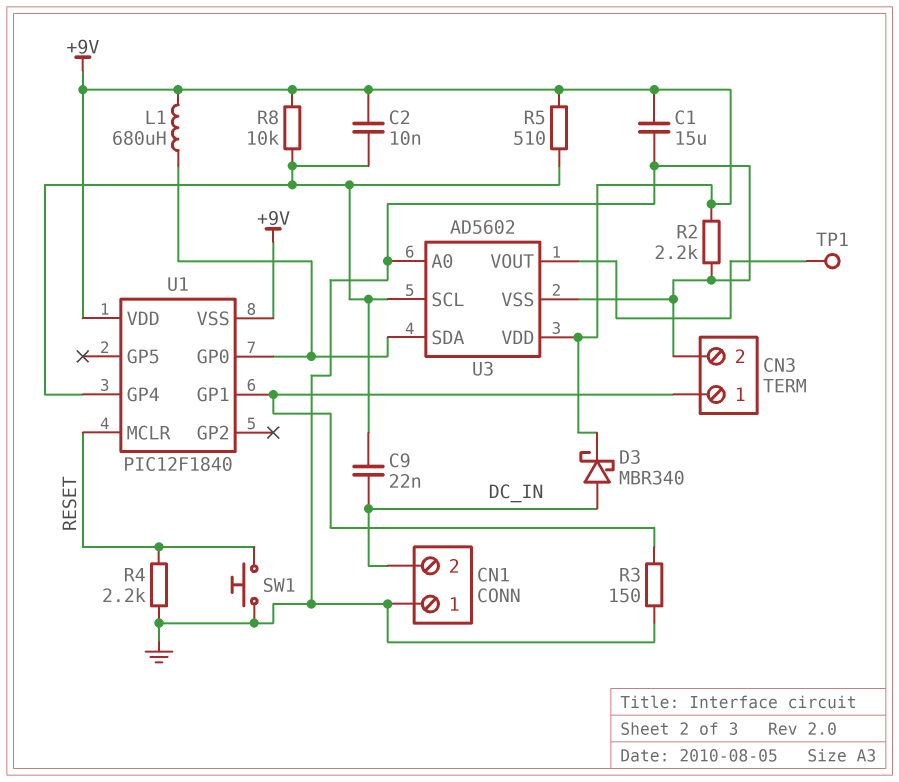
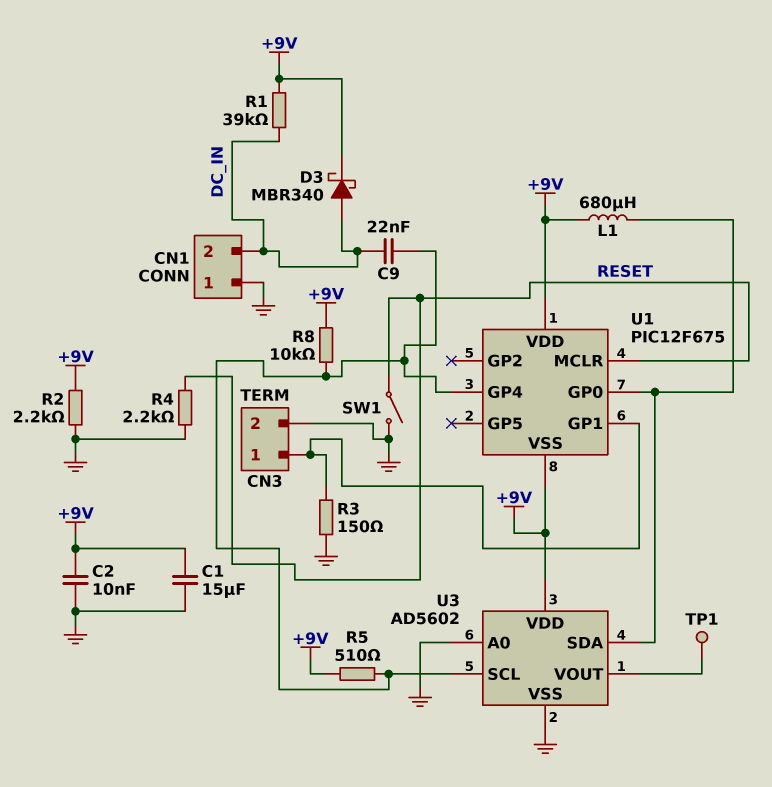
C2: 10nF (+9V, U1/GP4) -> 10nF (+9V, GND)
R1: none -> 39k (+9V, DC_IN)
SW1: button (GND, RESET) -> switch (GND, RESET)
U1: PIC12F1840 -> PIC12F675

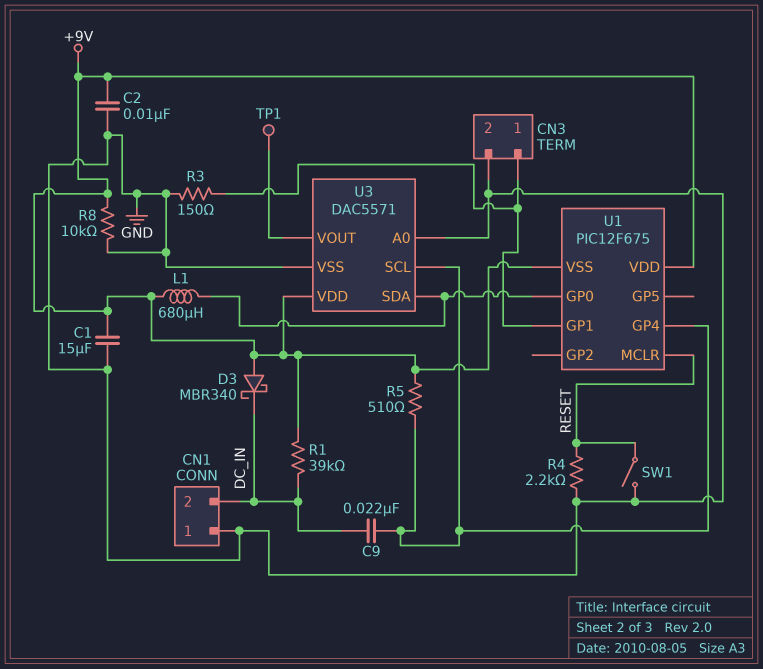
D3: schottky MBR340 (A DC_IN, K +9V) -> schottky MBR340 (A +9V, K DC_IN)
R2: 2.2k (+9V, GND) -> none
R8: 10k (+9V, U1/GP4) -> 10k (+9V, GND)
U3: AD5602 -> DAC5571

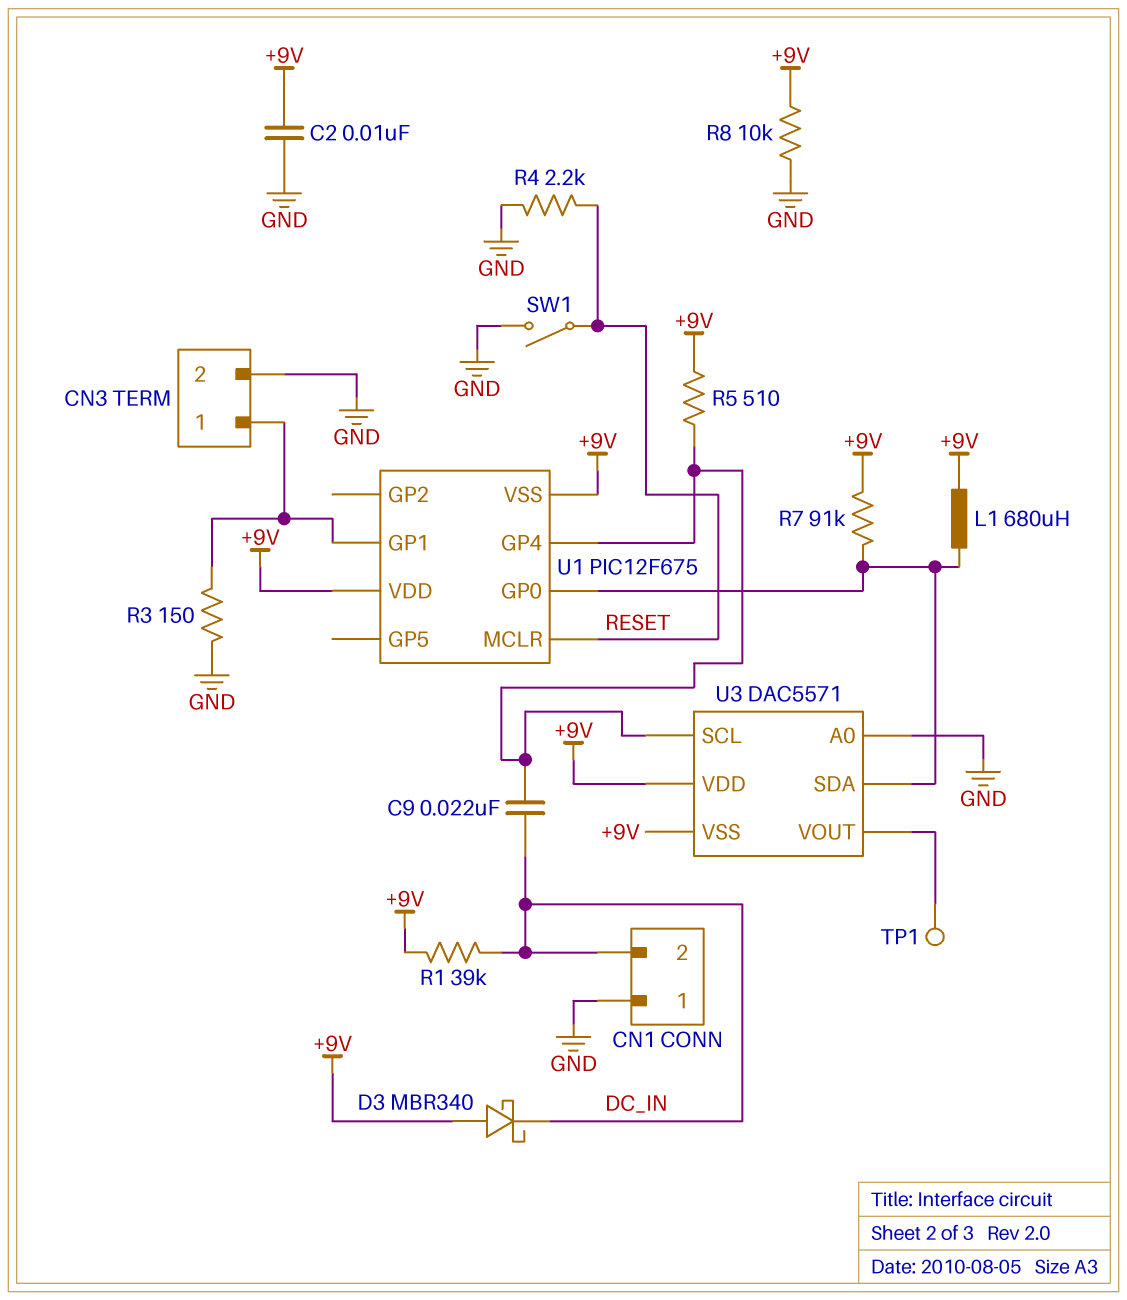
C1: 15uF (+9V, GND) -> none
R7: none -> 91k (+9V, U1/GP0)
U3 pin VSS: GND -> +9V

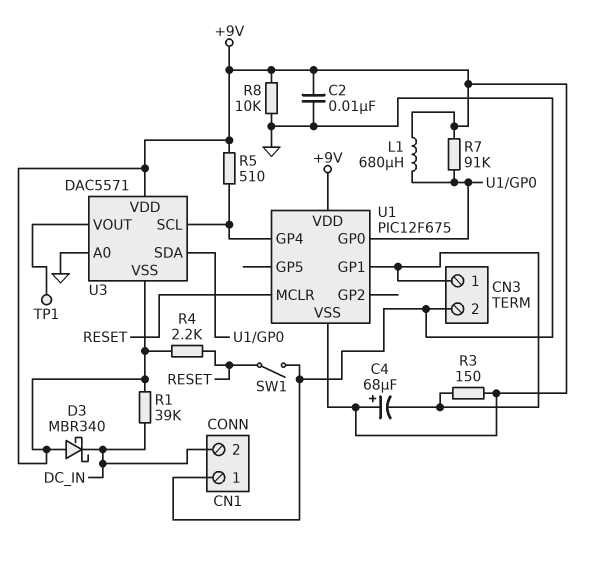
C4: none -> 68uF (plus +9V, minus CN3/1)
C9: 22nF (DC_IN, U1/GP4) -> none
R3: 150 (CN3/1, GND) -> 150 (+9V, CN3/1)
R4: 2.2k (GND, RESET) -> 2.2k (+9V, RESET)

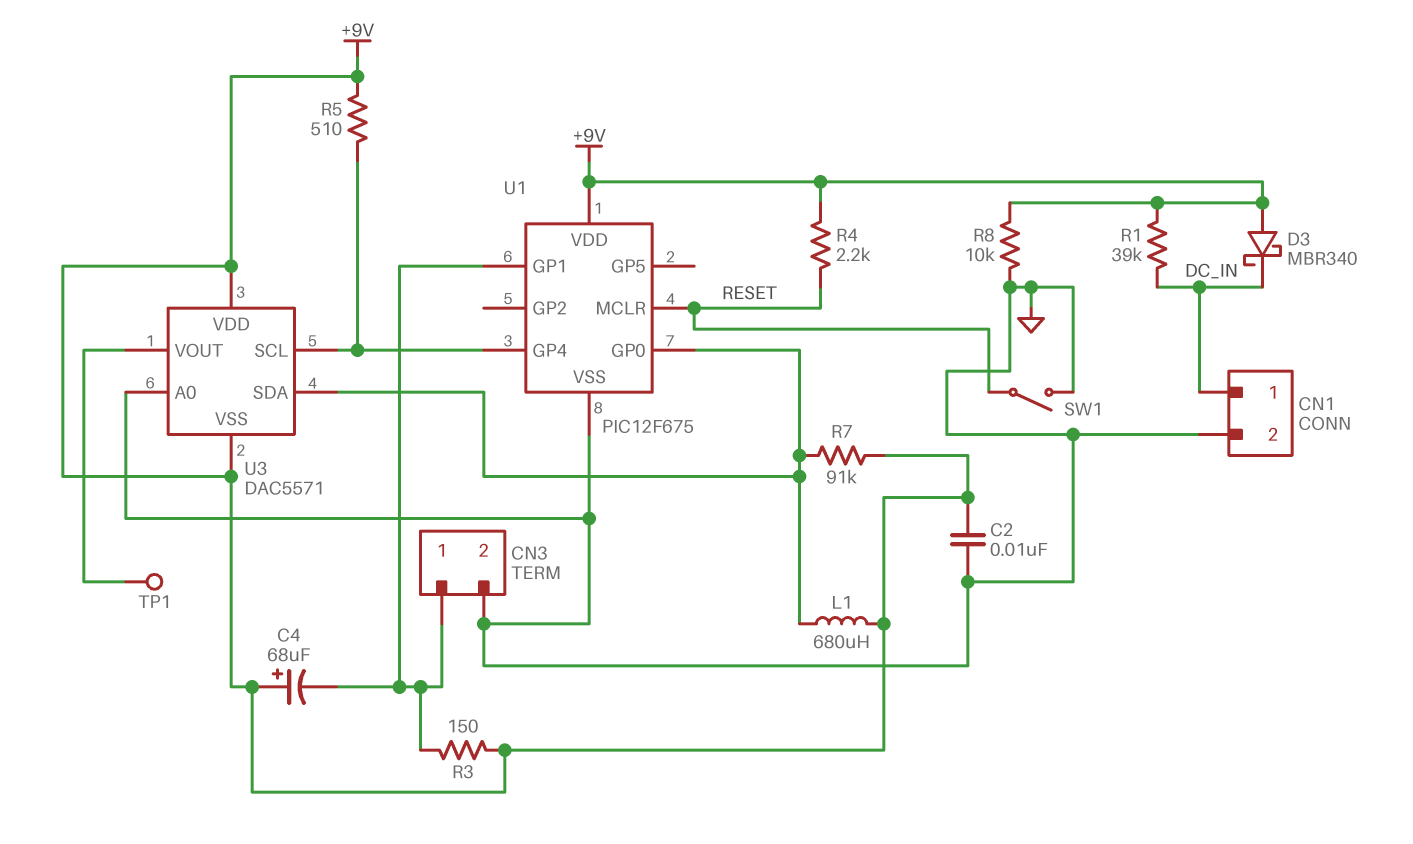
CN1 pin 1: GND -> DC_IN
CN1 pin 2: DC_IN -> GND
U1 pin VSS: +9V -> GND

